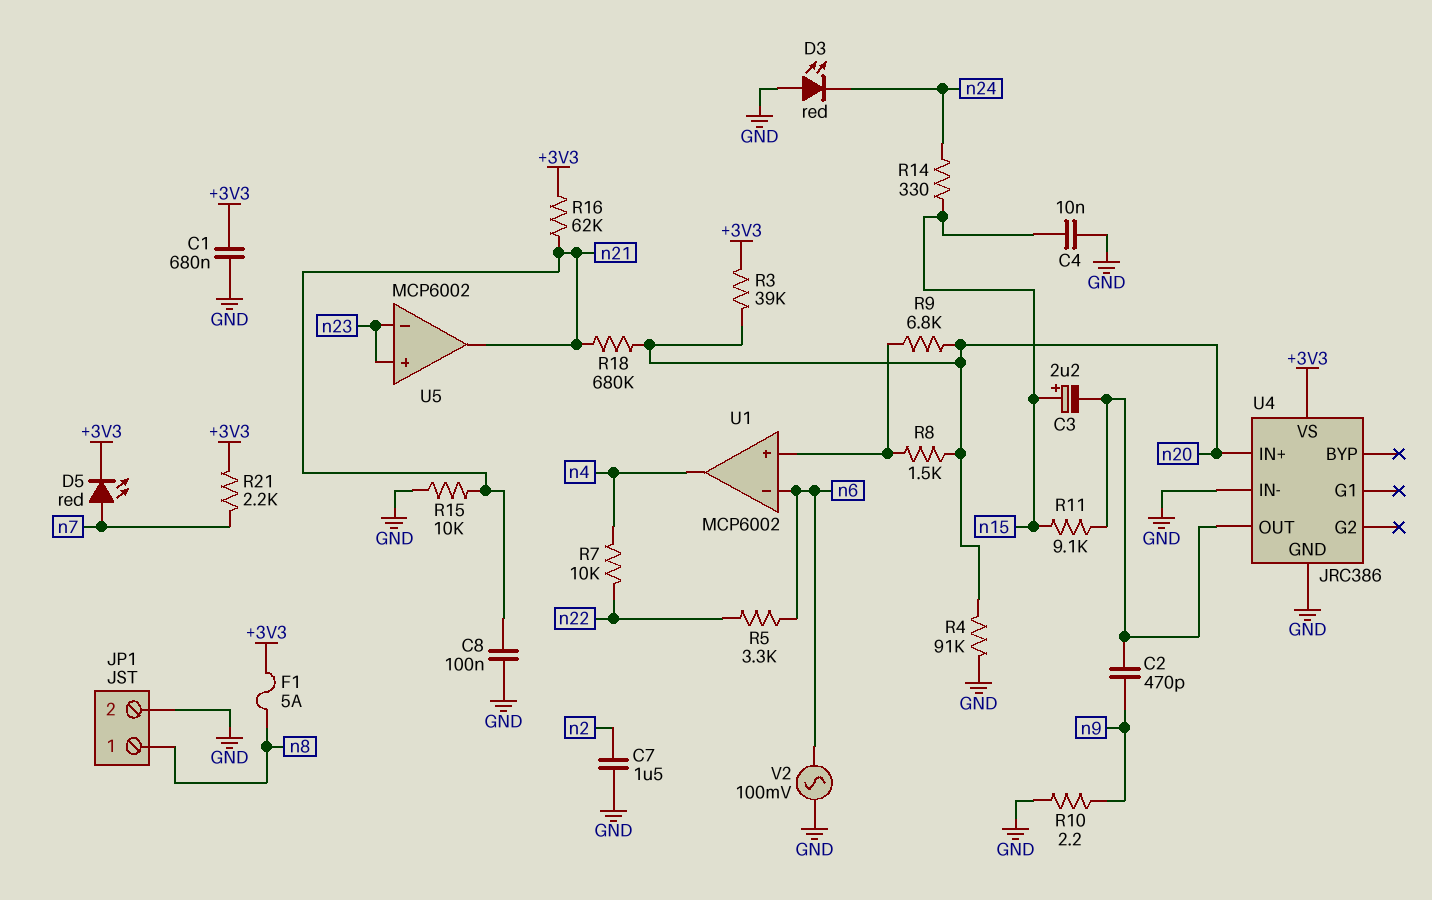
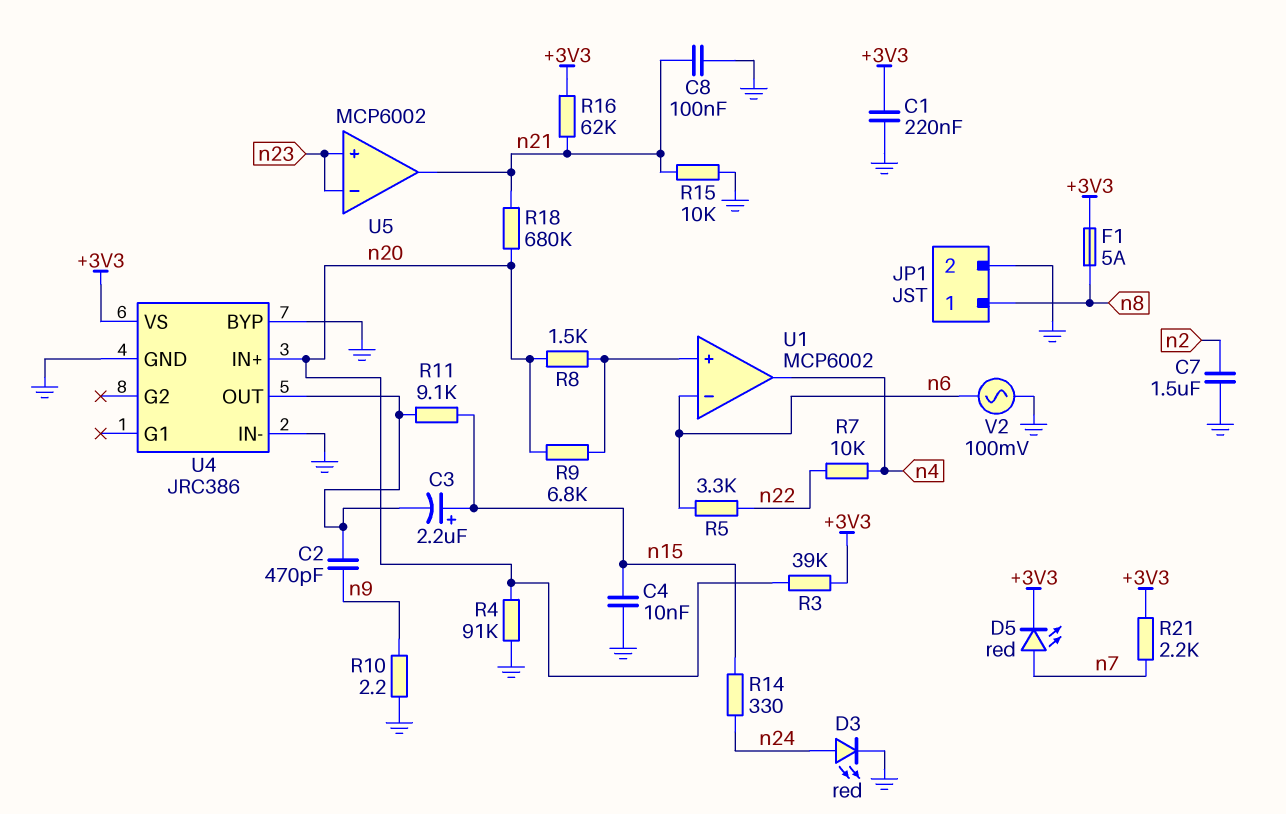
C1: 680nF (+3V3, GND) -> 220nF (+3V3, GND)
D3: LED red (A GND, K n24) -> LED red (A n24, K GND)
U4 pin BYP: none -> GND

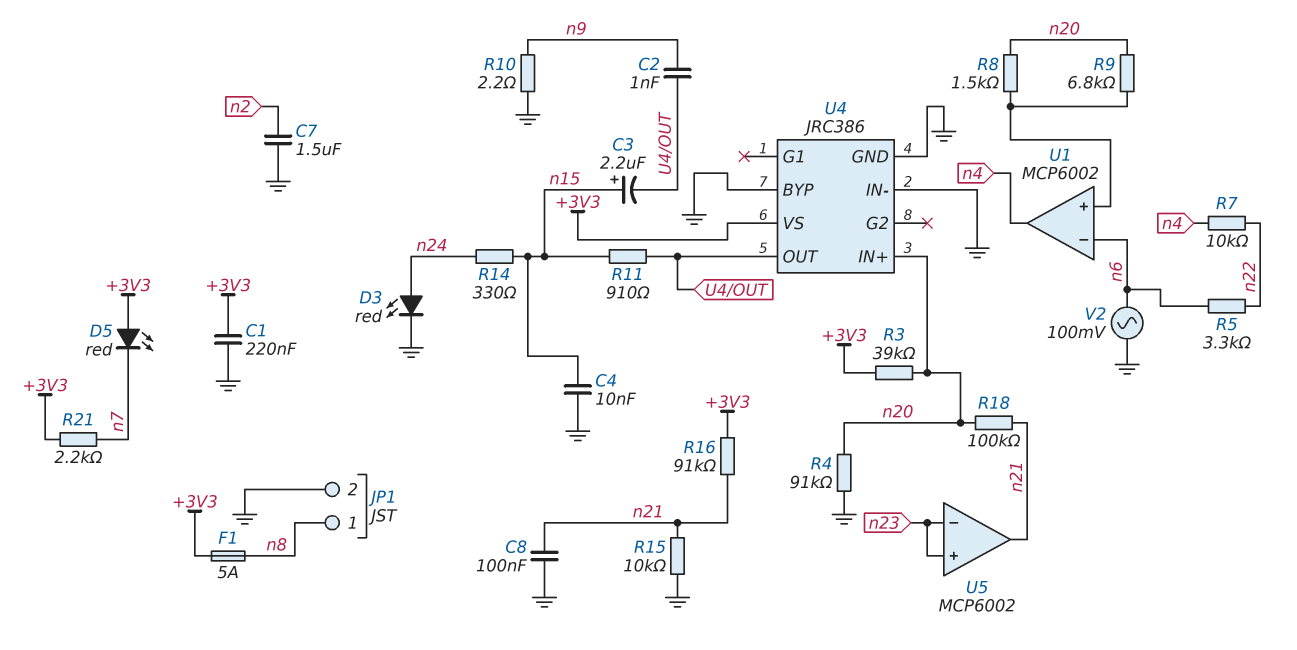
C2: 470pF (U4/OUT, n9) -> 1nF (U4/OUT, n9)
D5: LED red (A n7, K +3V3) -> LED red (A +3V3, K n7)
R11: 9.1k (U4/OUT, n15) -> 910 (U4/OUT, n15)
R16: 62k (+3V3, n21) -> 91k (+3V3, n21)
R18: 680k (n20, n21) -> 100k (n20, n21)

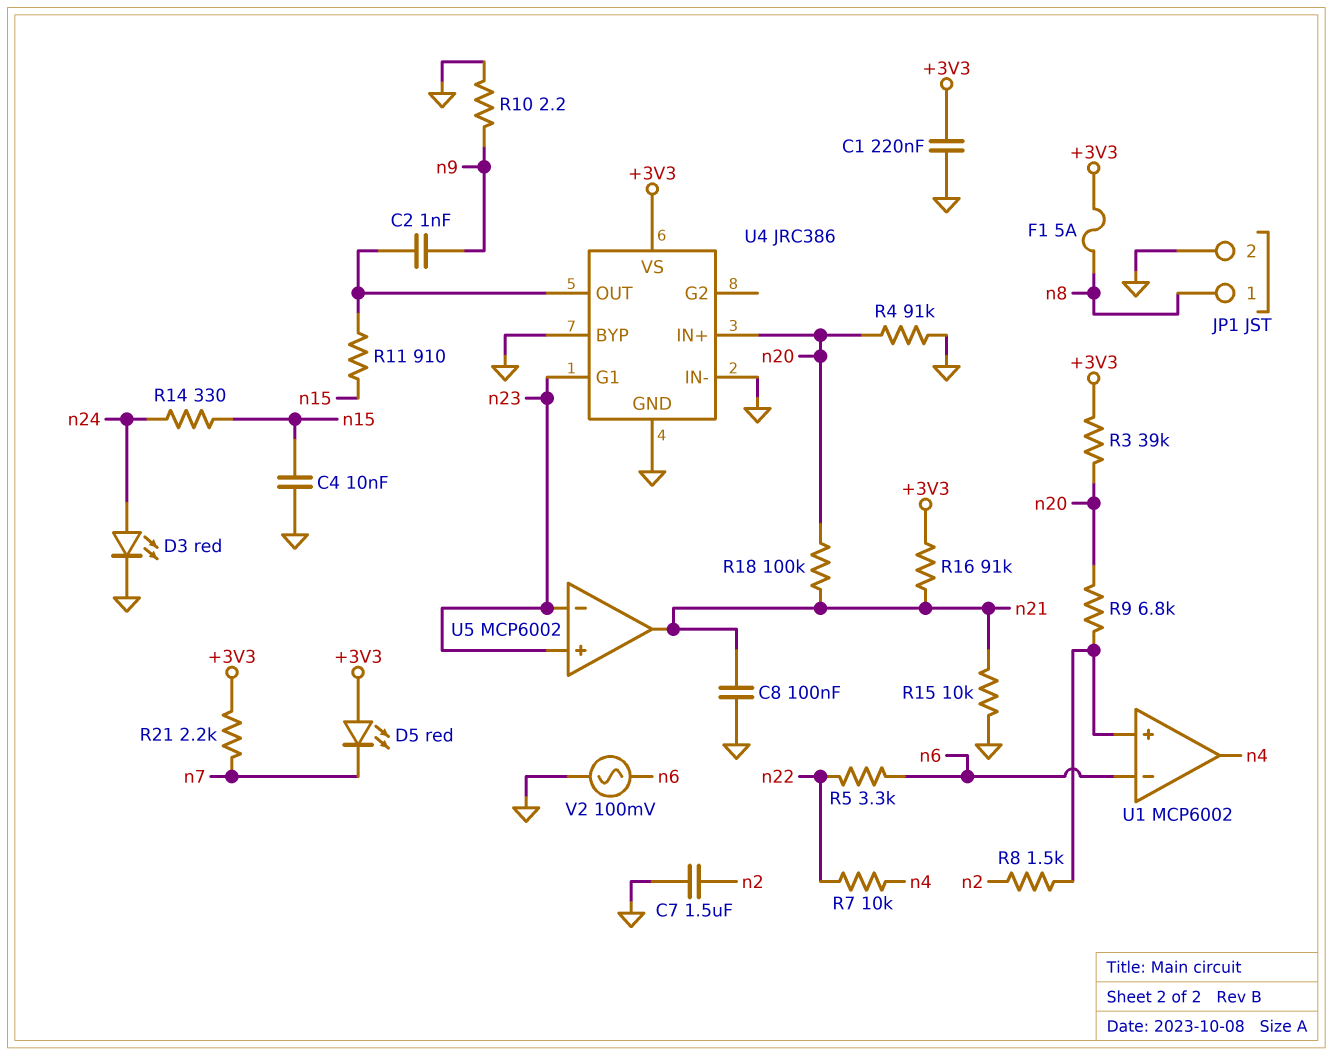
C3: 2.2uF (plus n15, minus U4/OUT) -> none
R8: 1.5k (U1/in+, n20) -> 1.5k (U1/in+, n2)
U4 pin G1: none -> n23

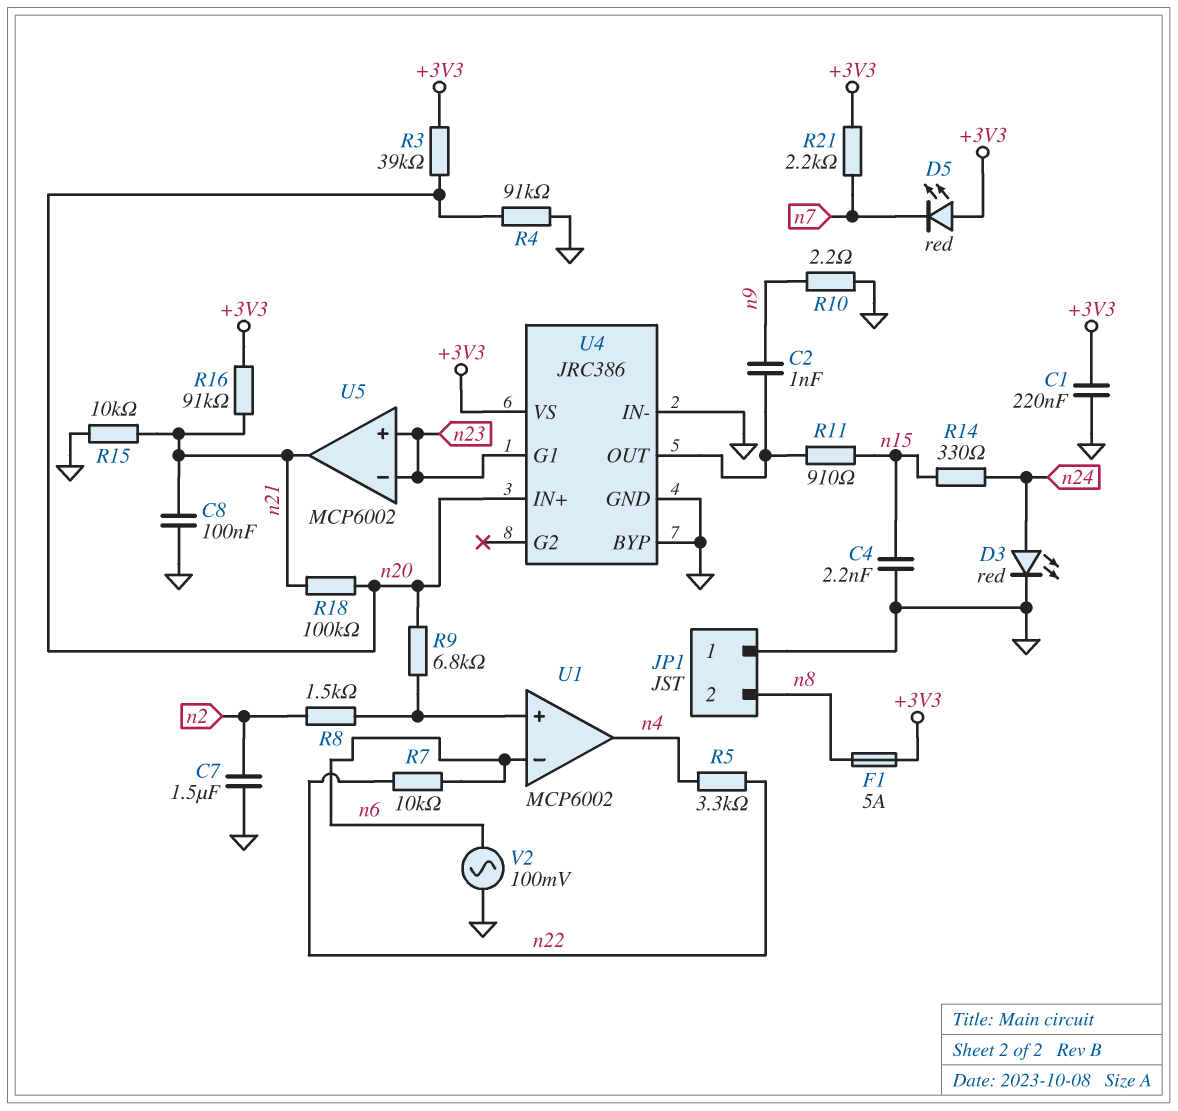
C4: 10nF (GND, n15) -> 2.2nF (GND, n15)
JP1 pin 1: n8 -> GND
JP1 pin 2: GND -> n8
R5: 3.3k (n6, n22) -> 3.3k (n4, n22)
R7: 10k (n4, n22) -> 10k (n6, n22)

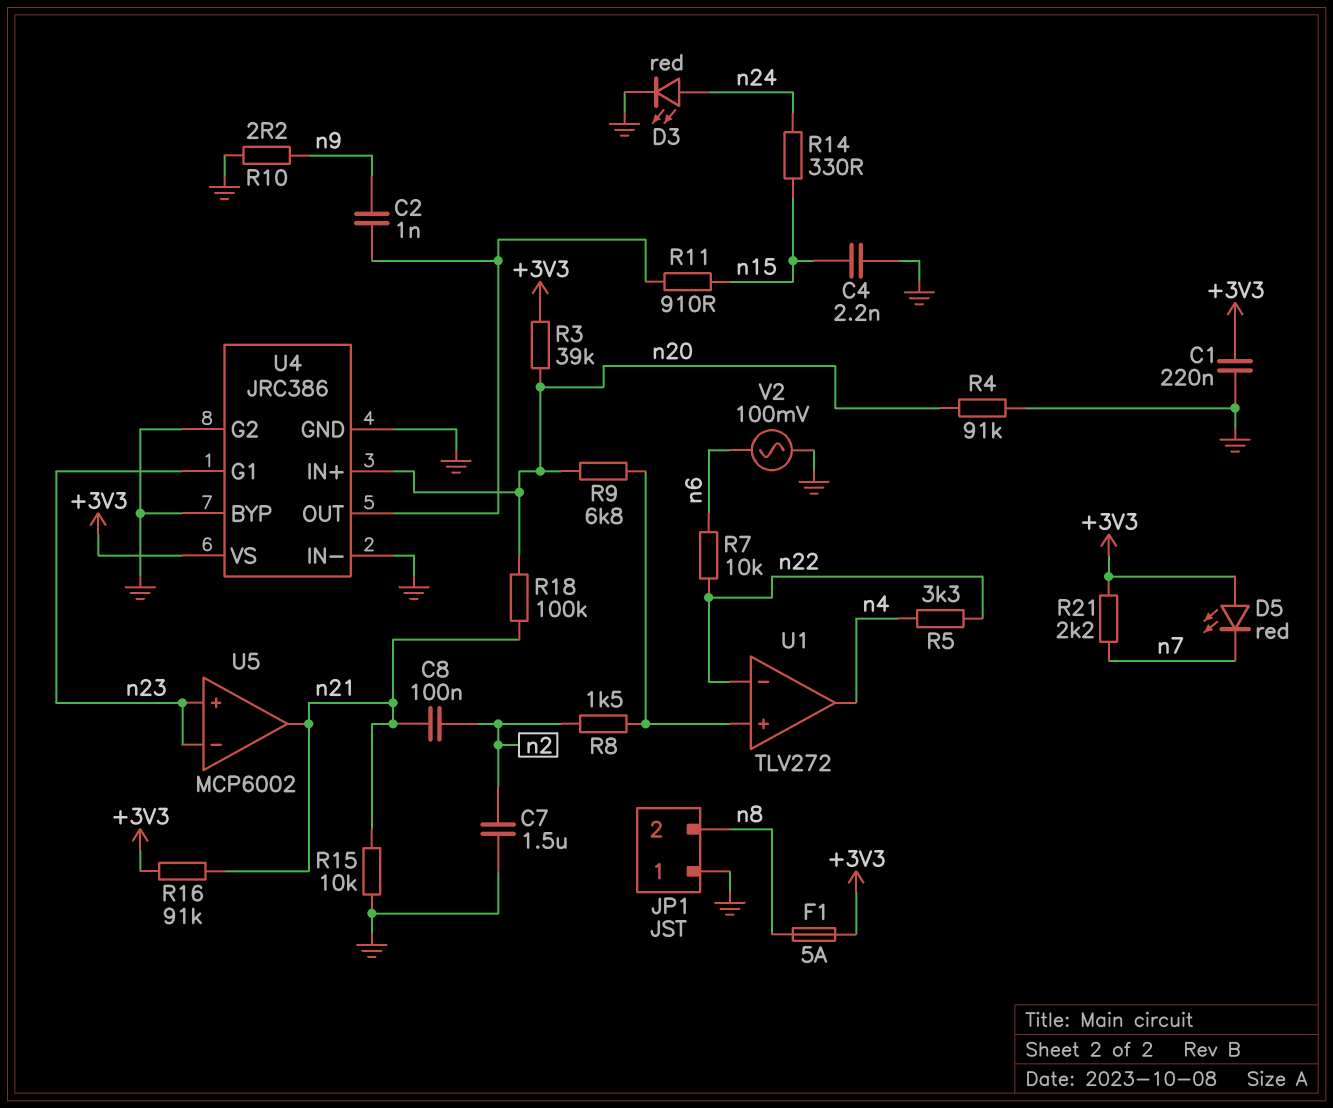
C8: 100nF (GND, n21) -> 100nF (n2, n21)
U1: MCP6002 -> TLV272
U1 pin in-: n6 -> n22
U4 pin G2: none -> GND

